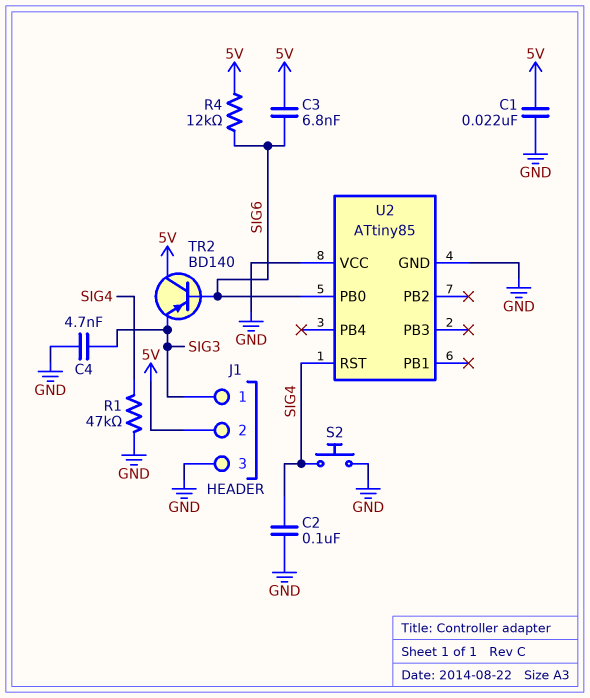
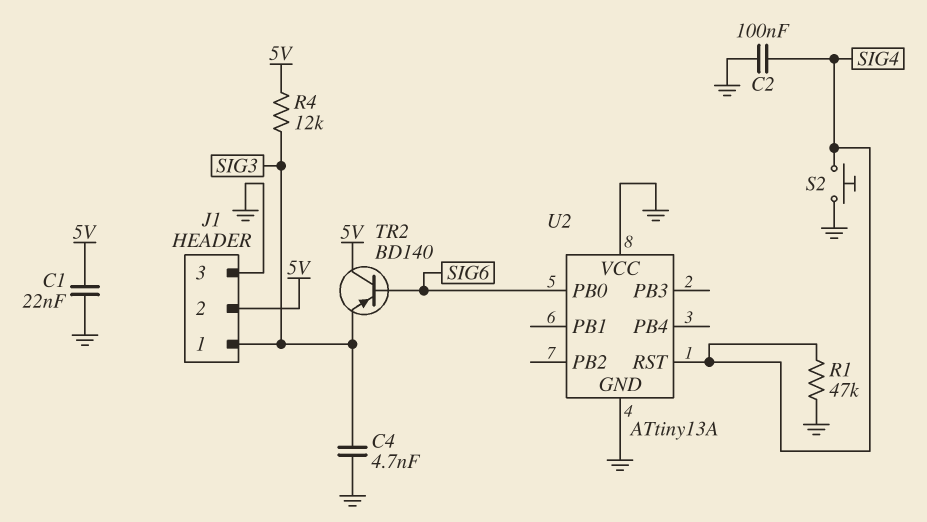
C3: 6.8nF (5V, SIG6) -> none
R4: 12k (5V, SIG6) -> 12k (5V, SIG3)
U2: ATtiny85 -> ATtiny13A

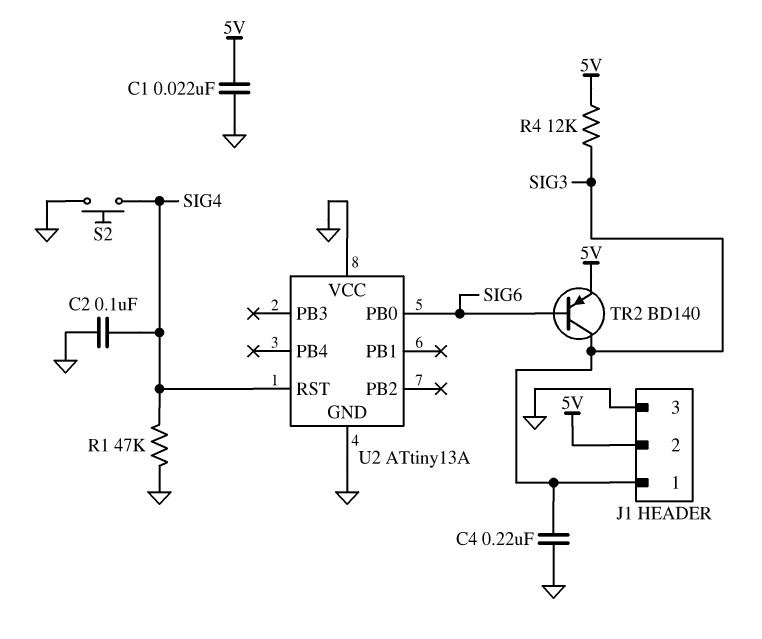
C4: 4.7nF (GND, SIG3) -> 220nF (GND, SIG3)
TR2: PNP BD140 (B SIG6, C 5V, E SIG3) -> PNP BD140 (B SIG6, C SIG3, E 5V)

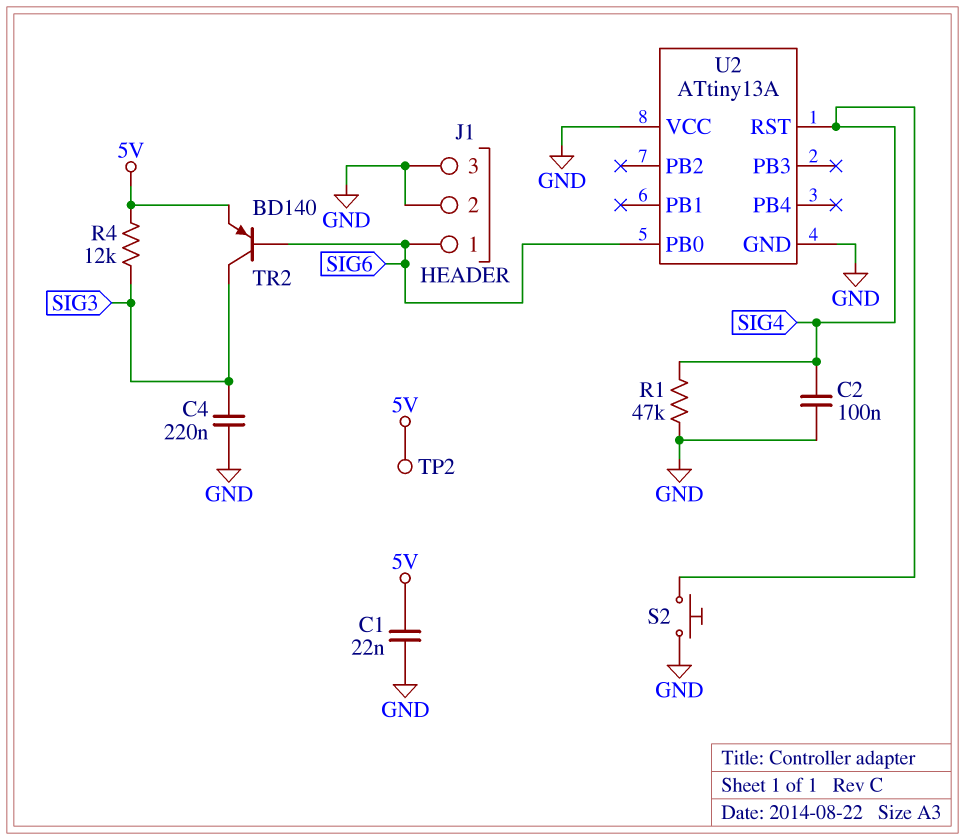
J1 pin 1: SIG3 -> SIG6
J1 pin 2: 5V -> GND
TP2: none -> test point (5V)

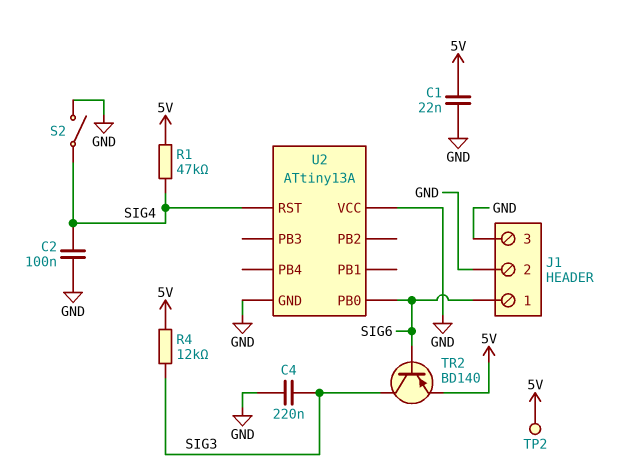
R1: 47k (GND, SIG4) -> 47k (5V, SIG4)
S2: button (GND, SIG4) -> switch (GND, SIG4)

